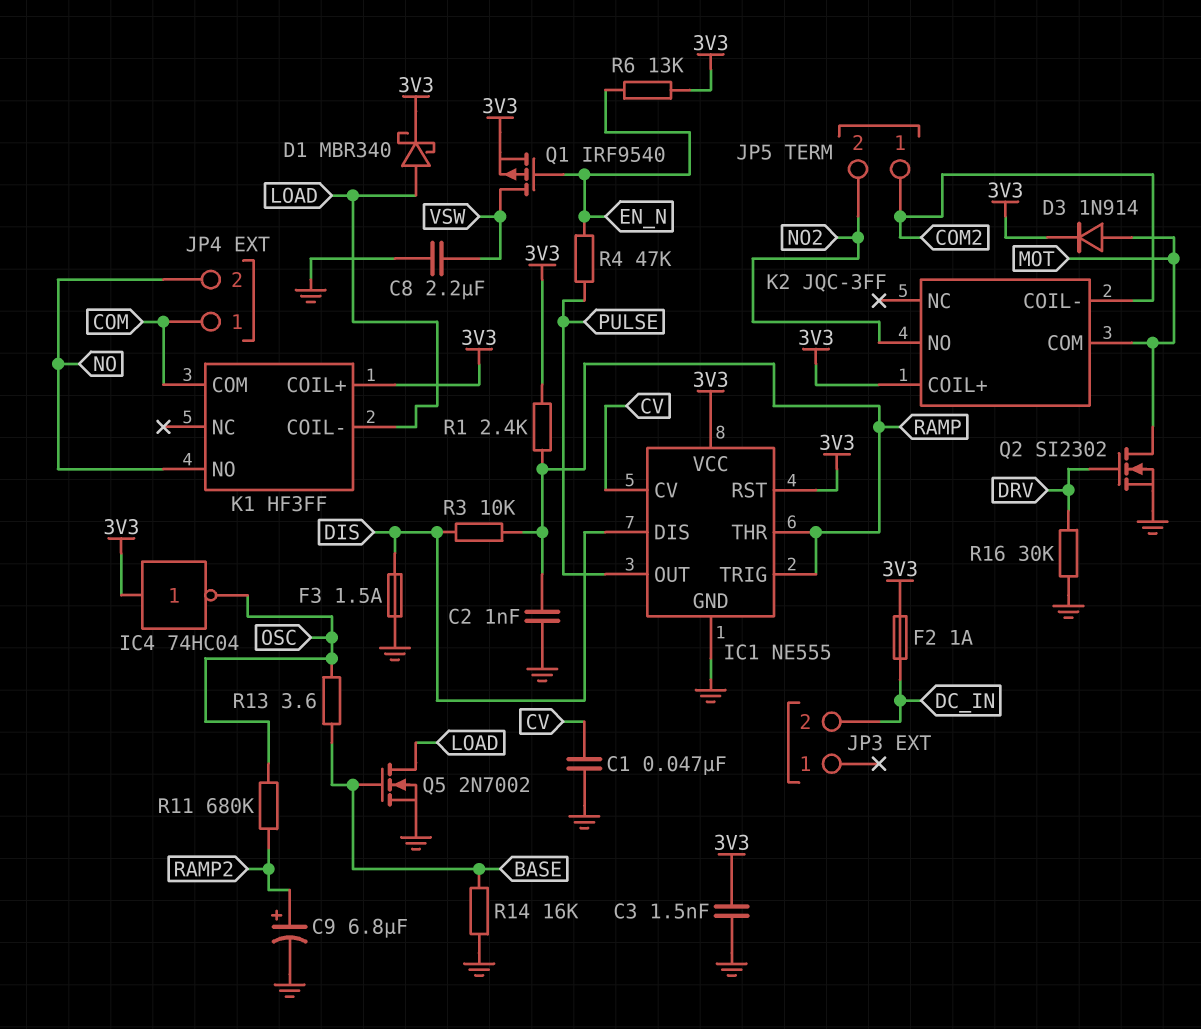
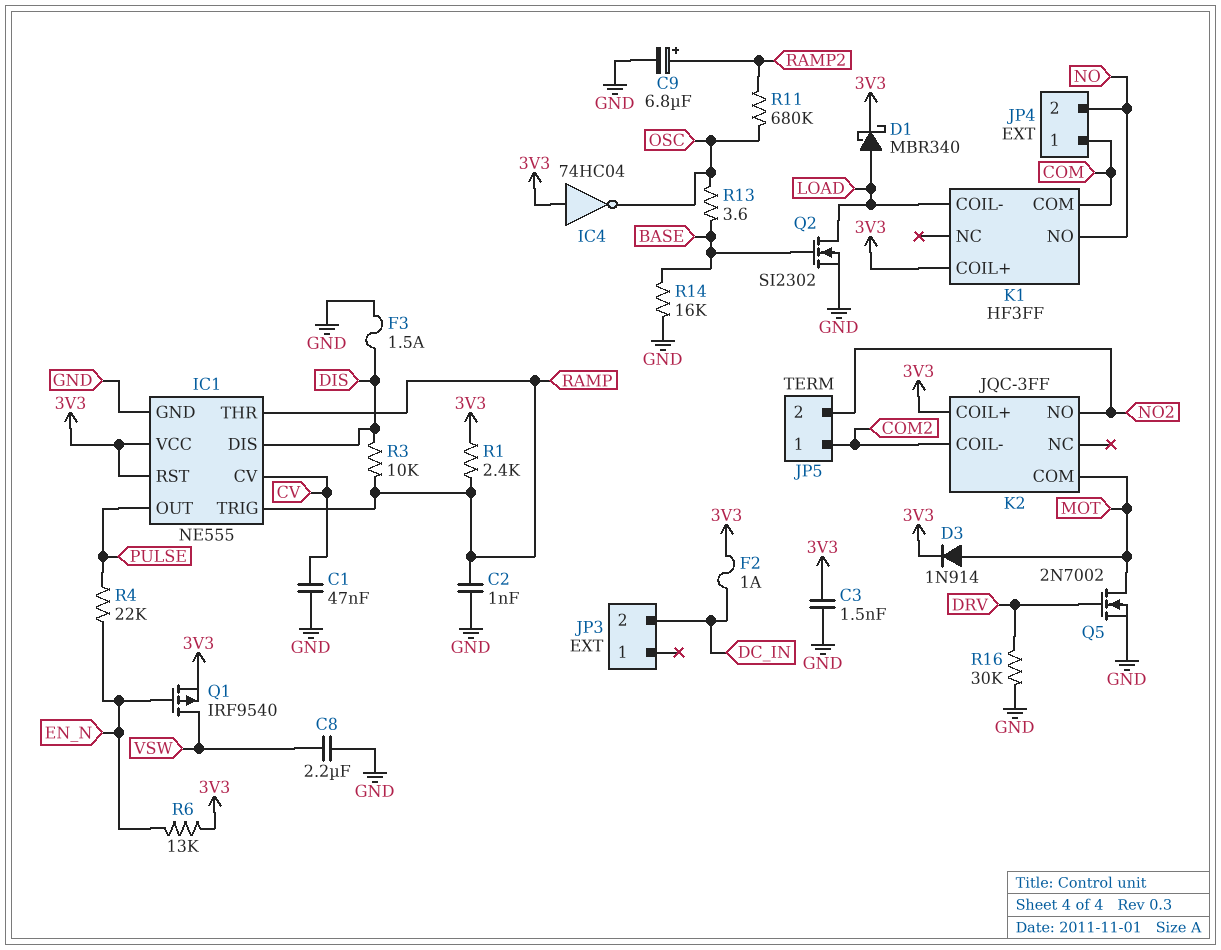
Q2: NMOS SI2302 (G DRV, D MOT, S GND) -> NMOS SI2302 (G BASE, D LOAD, S GND)
Q5: NMOS 2N7002 (G BASE, D LOAD, S GND) -> NMOS 2N7002 (G DRV, D MOT, S GND)
R4: 47k (EN_N, PULSE) -> 22k (EN_N, PULSE)

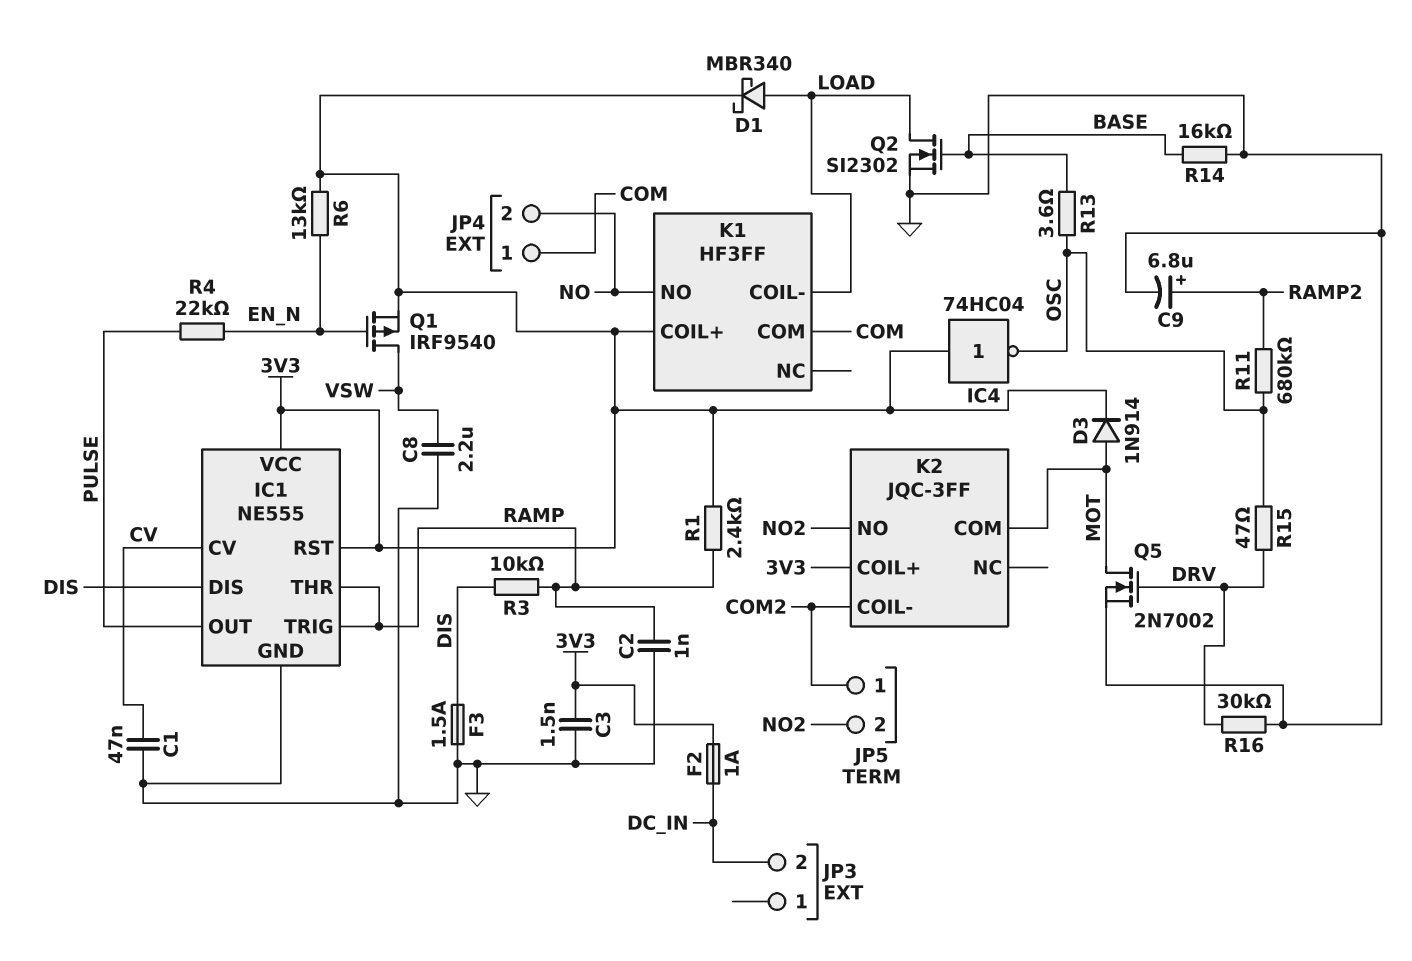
R15: none -> 47 (DRV, OSC)

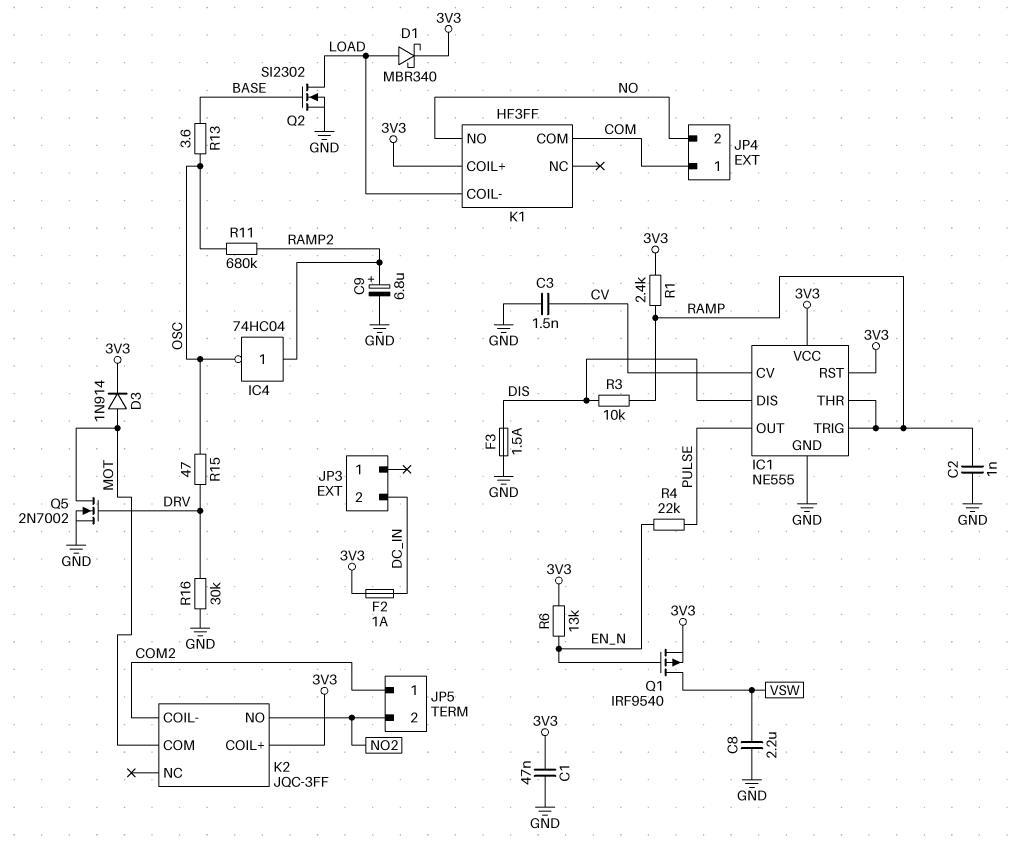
C1: 47nF (CV, GND) -> 47nF (3V3, GND)
C3: 1.5nF (3V3, GND) -> 1.5nF (CV, GND)
IC4: NOT 74HC04 (in 3V3, out OSC) -> NOT 74HC04 (in RAMP2, out OSC)
R14: 16k (BASE, GND) -> none

